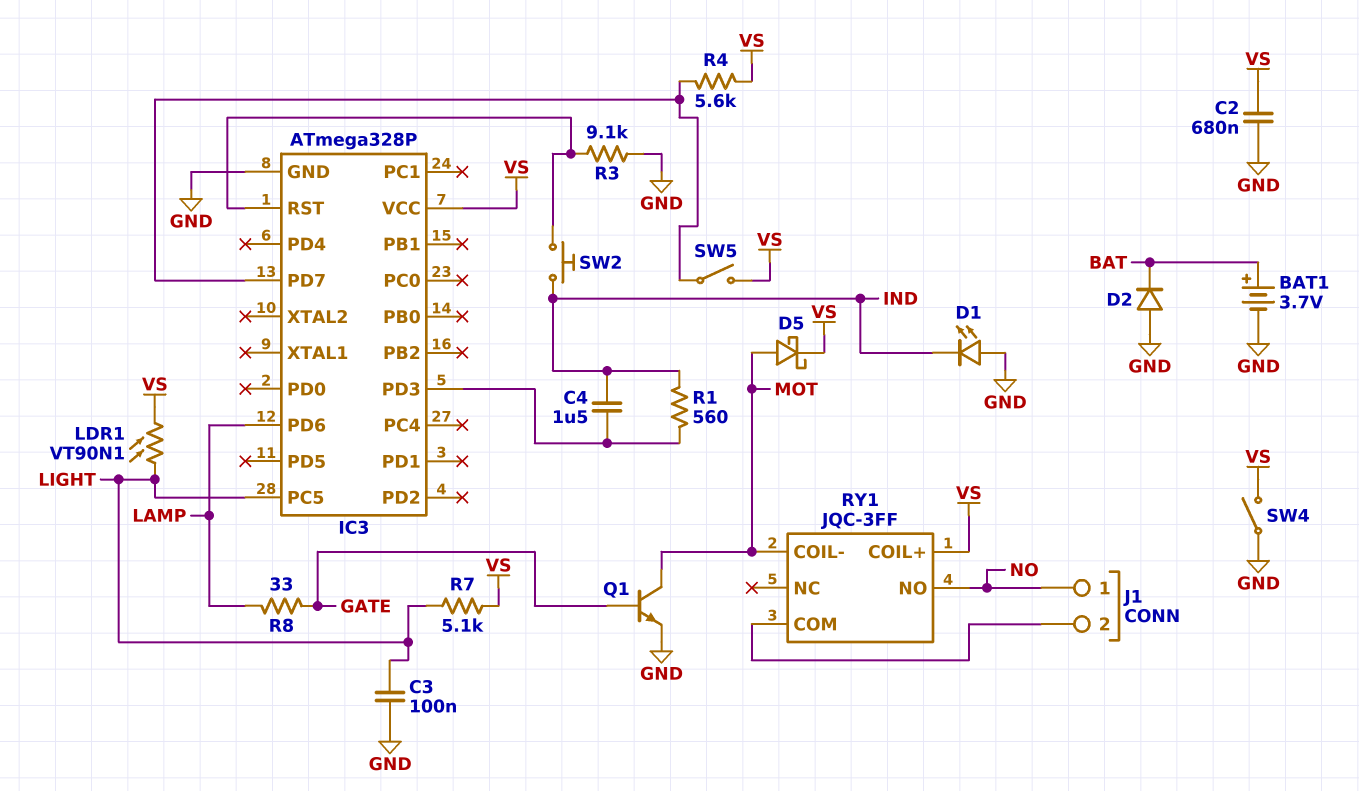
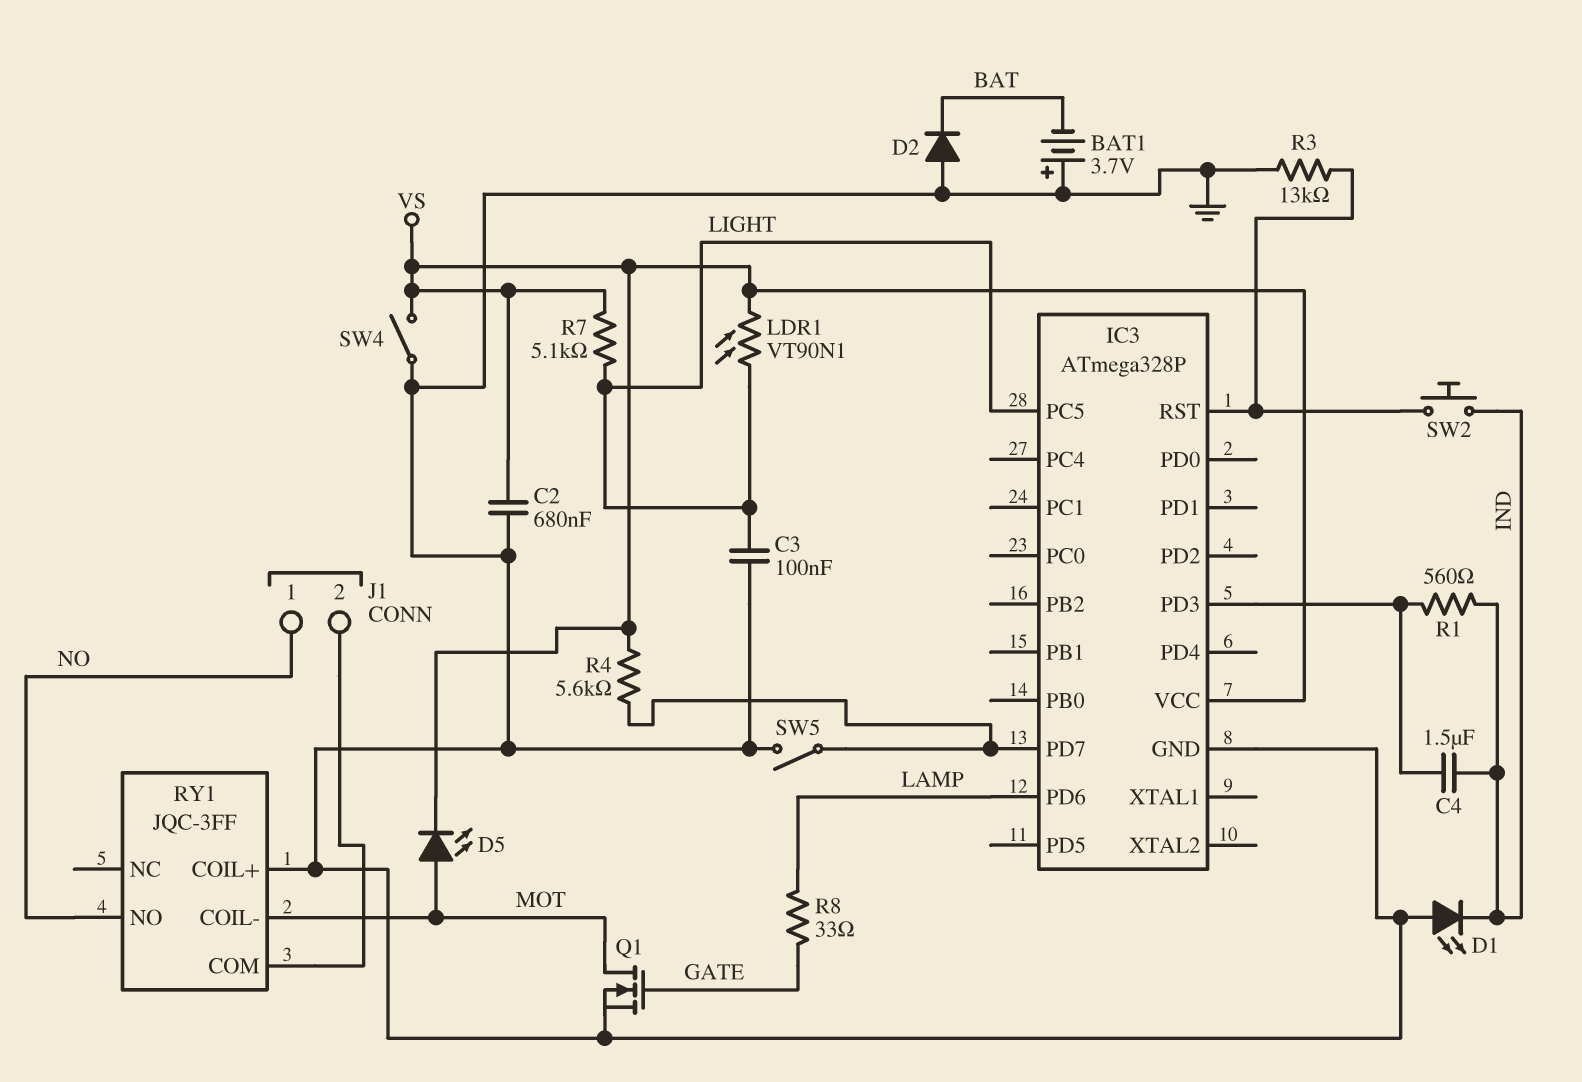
BAT1: 3.7V (plus BAT, minus GND) -> 3.7V (plus GND, minus BAT)
D5: schottky (A MOT, K VS) -> LED (A MOT, K VS)
Q1: NPN (B GATE, C MOT, E GND) -> NMOS (G GATE, D MOT, S GND)
R3: 9.1k (GND, IC3/RST) -> 13k (GND, IC3/RST)
RY1 pin COIL+: VS -> GND
SW5: switch (IC3/PD7, VS) -> switch (GND, IC3/PD7)

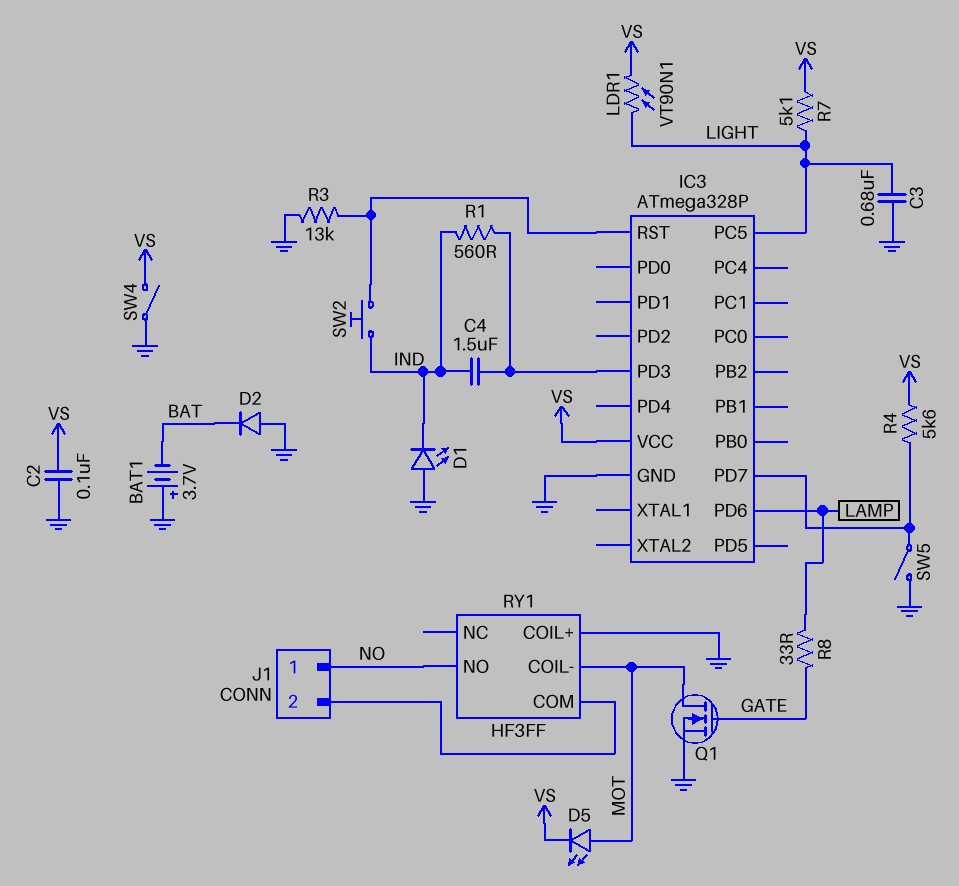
C2: 680nF (GND, VS) -> 100nF (GND, VS)
C3: 100nF (GND, LIGHT) -> 680nF (GND, LIGHT)
RY1: JQC-3FF -> HF3FF

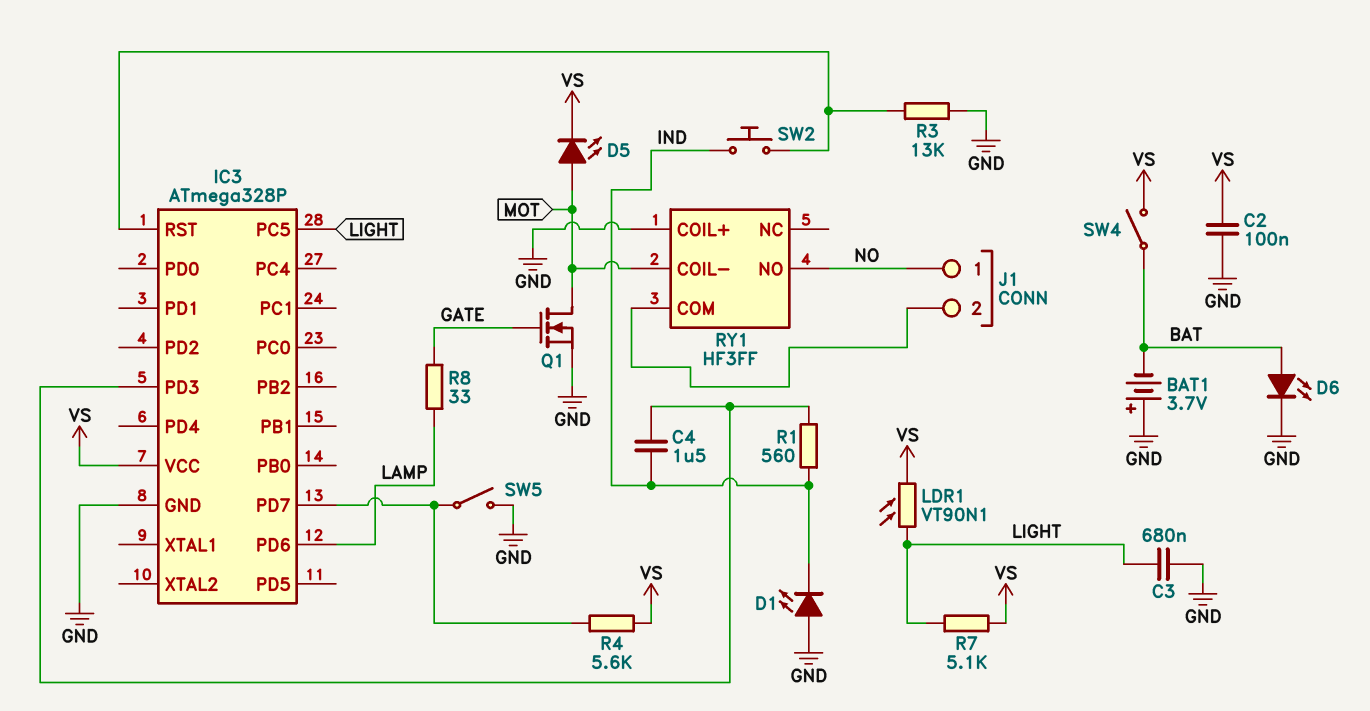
D2: diode (A GND, K BAT) -> none
D6: none -> LED (A BAT, K GND)
SW4: switch (GND, VS) -> switch (BAT, VS)

